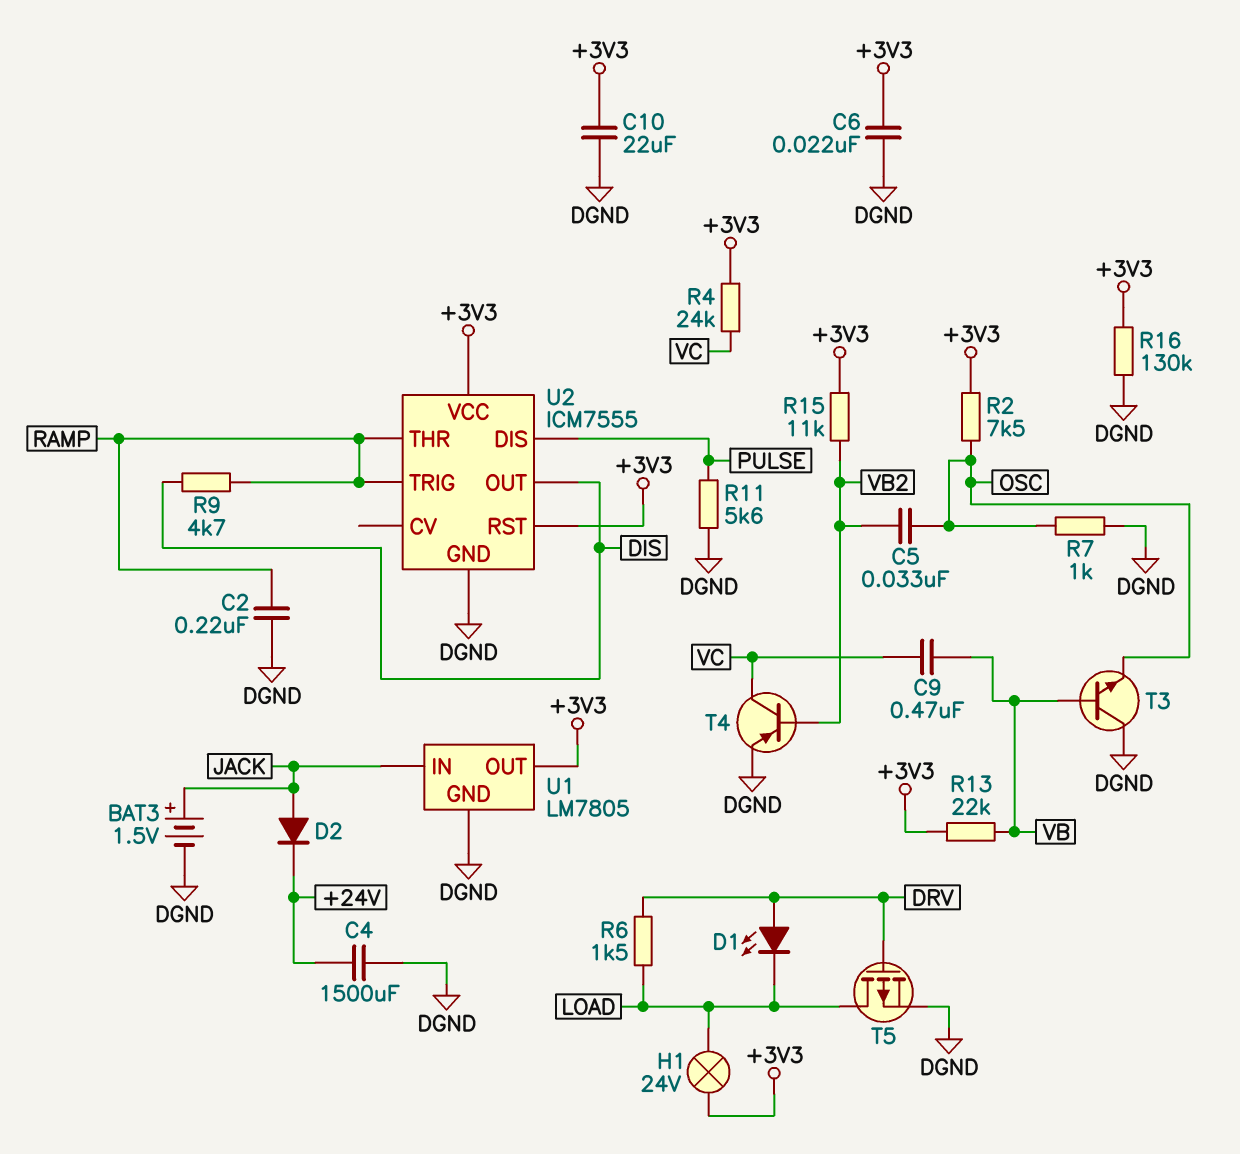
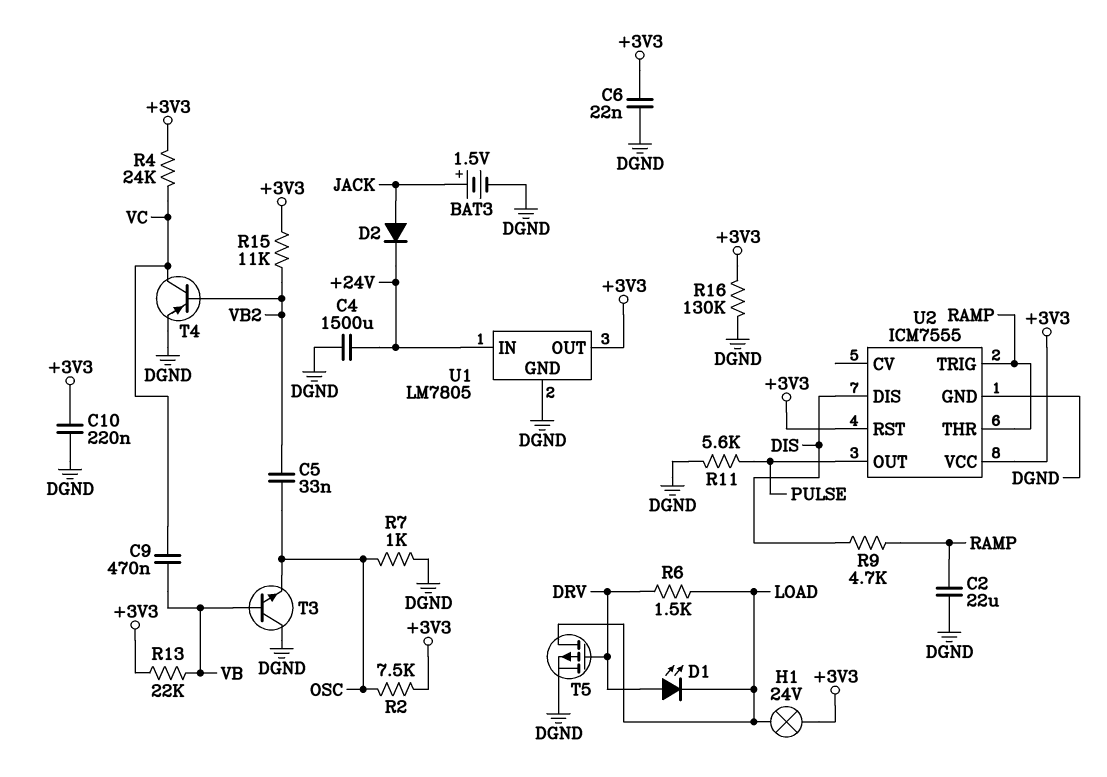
C2: 220nF (DGND, RAMP) -> 22uF (DGND, RAMP)
C10: 22uF (+3V3, DGND) -> 220nF (+3V3, DGND)
U1 pin IN: JACK -> +24V
U2 pin DIS: PULSE -> DIS
U2 pin OUT: DIS -> PULSE

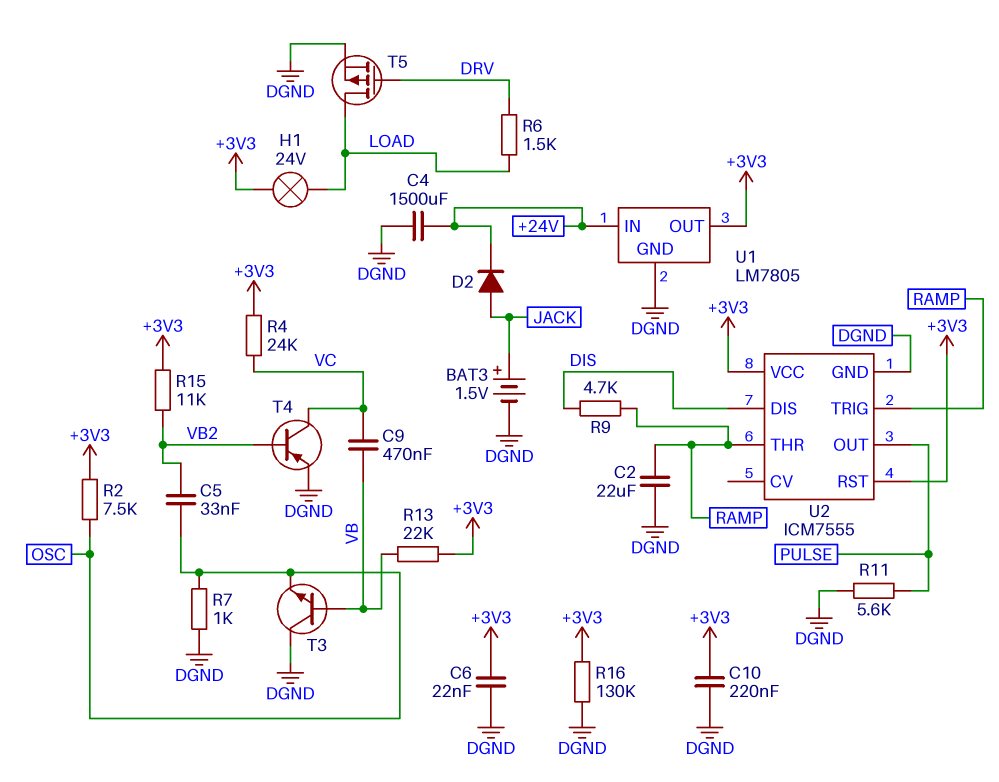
D1: LED (A DRV, K LOAD) -> none

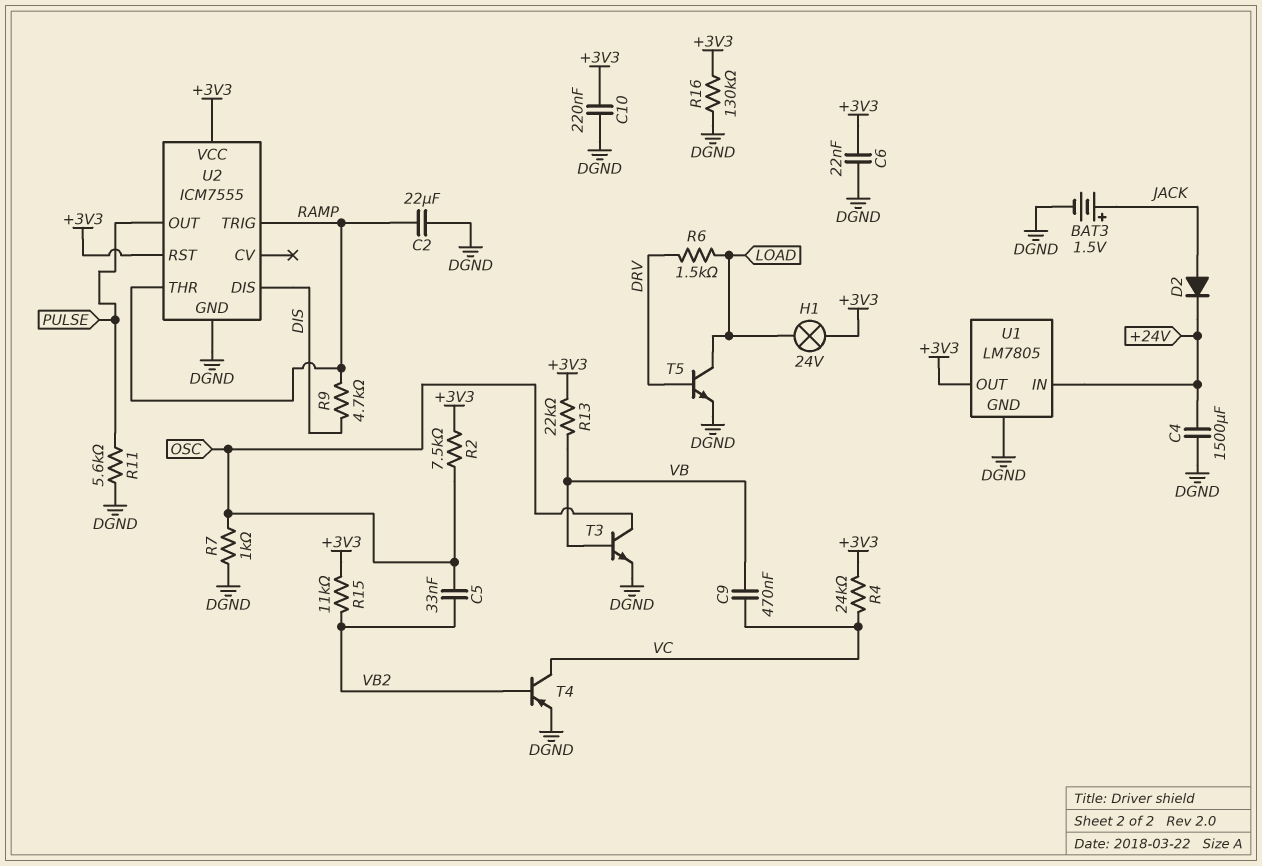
T3: NPN (B VB, C DGND, E OSC) -> NPN (B VB, C OSC, E DGND)
T5: PMOS (G DRV, D LOAD, S DGND) -> NPN (B DRV, C LOAD, E DGND)

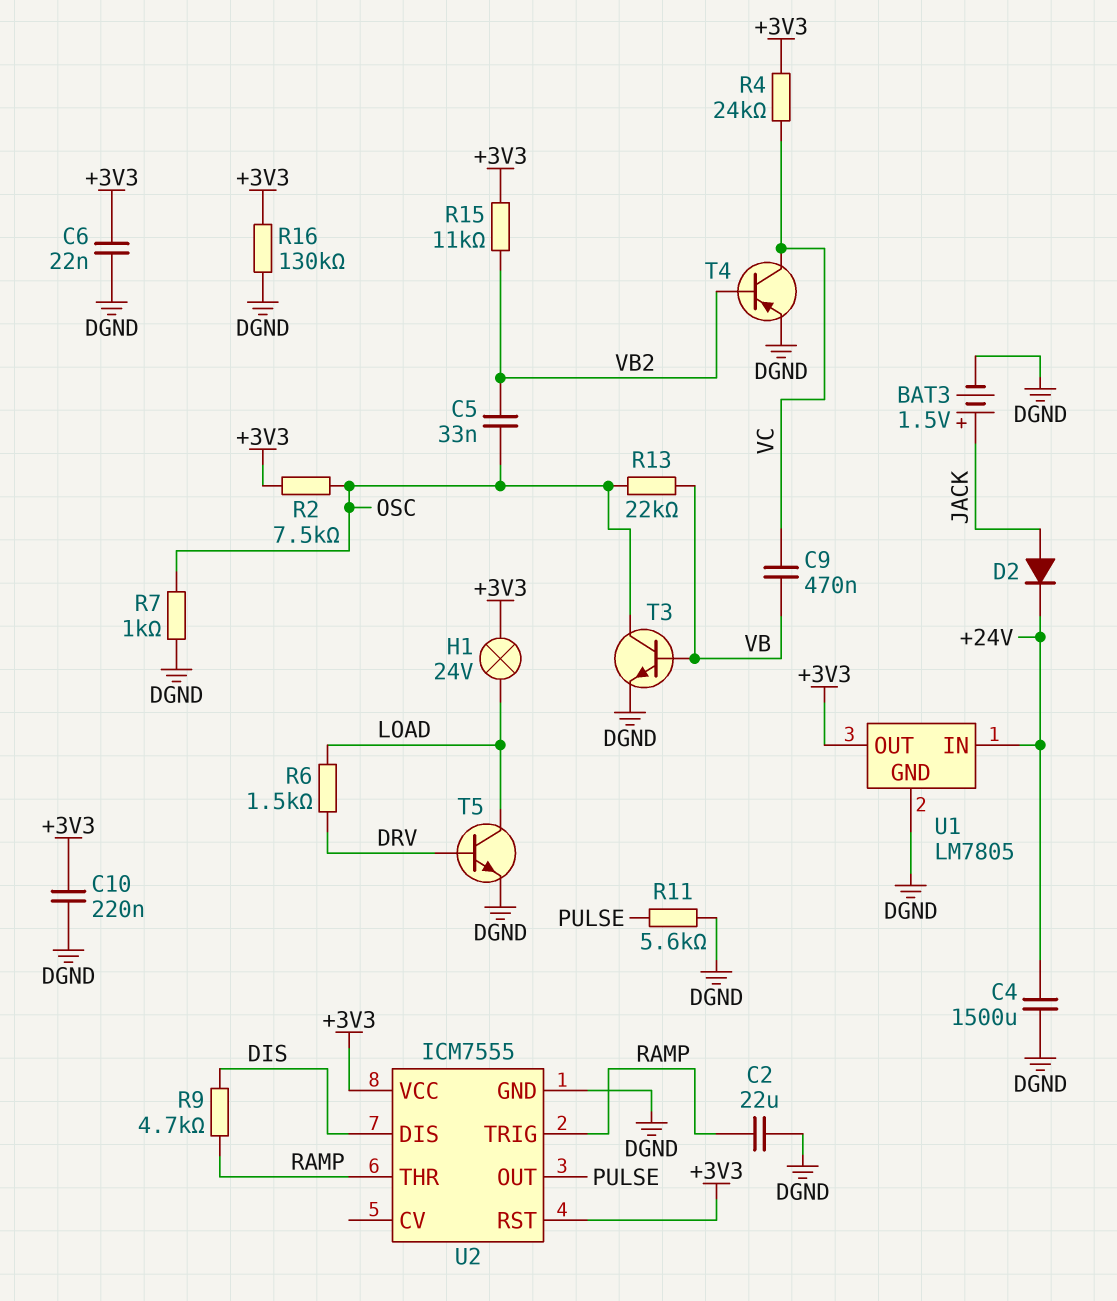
R13: 22k (+3V3, VB) -> 22k (OSC, VB)

